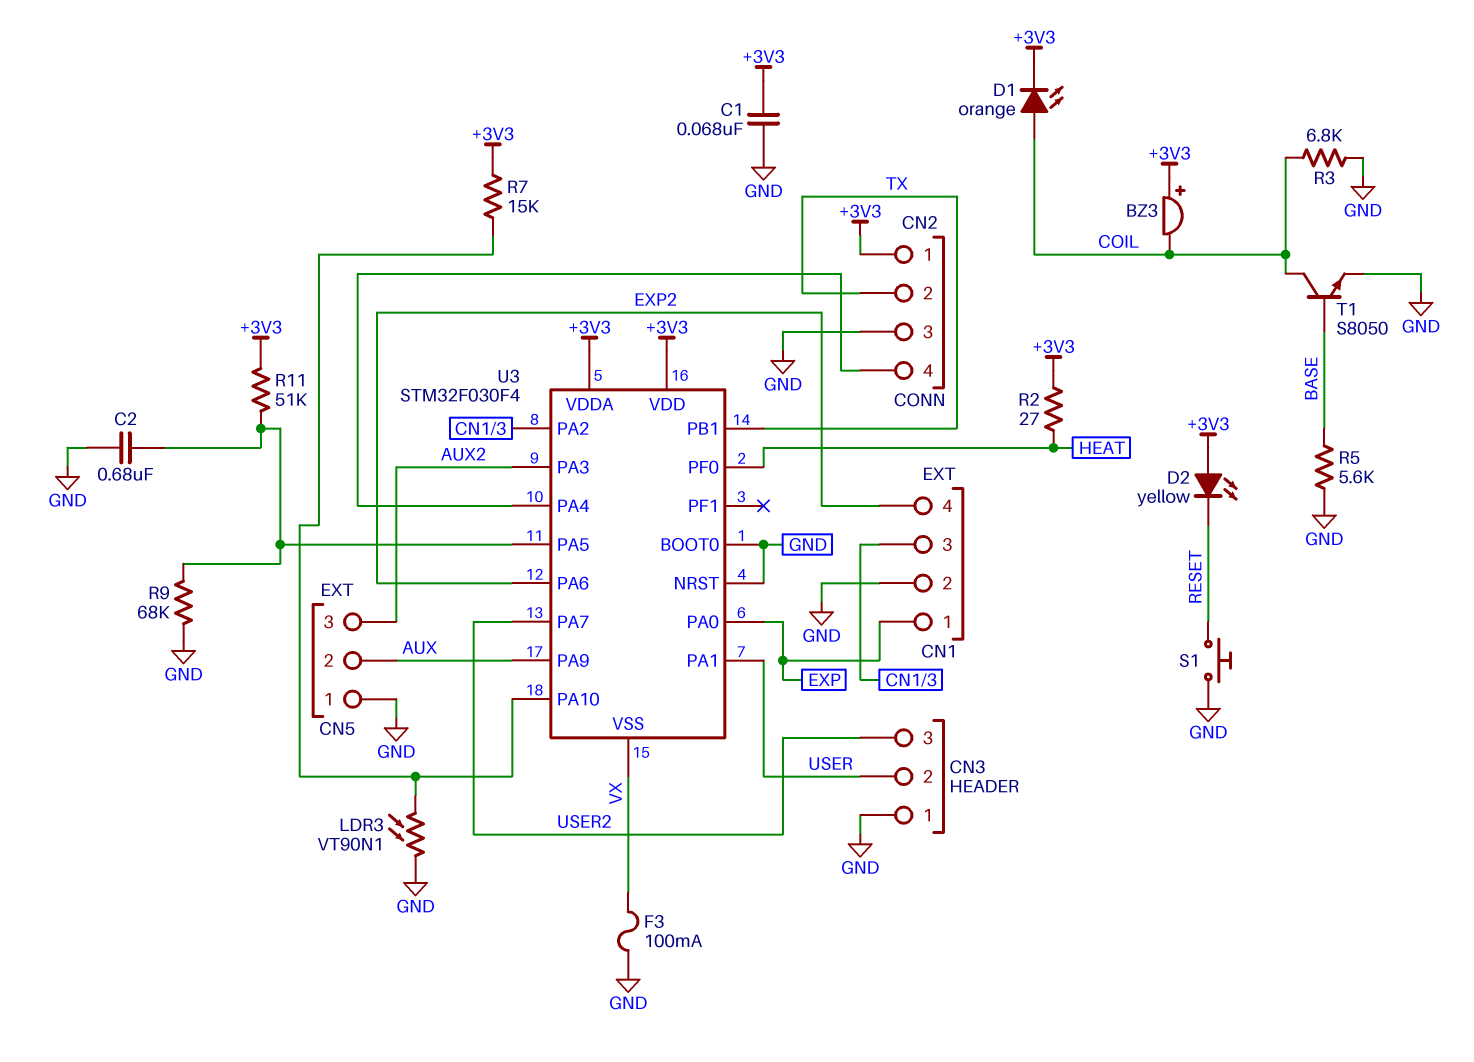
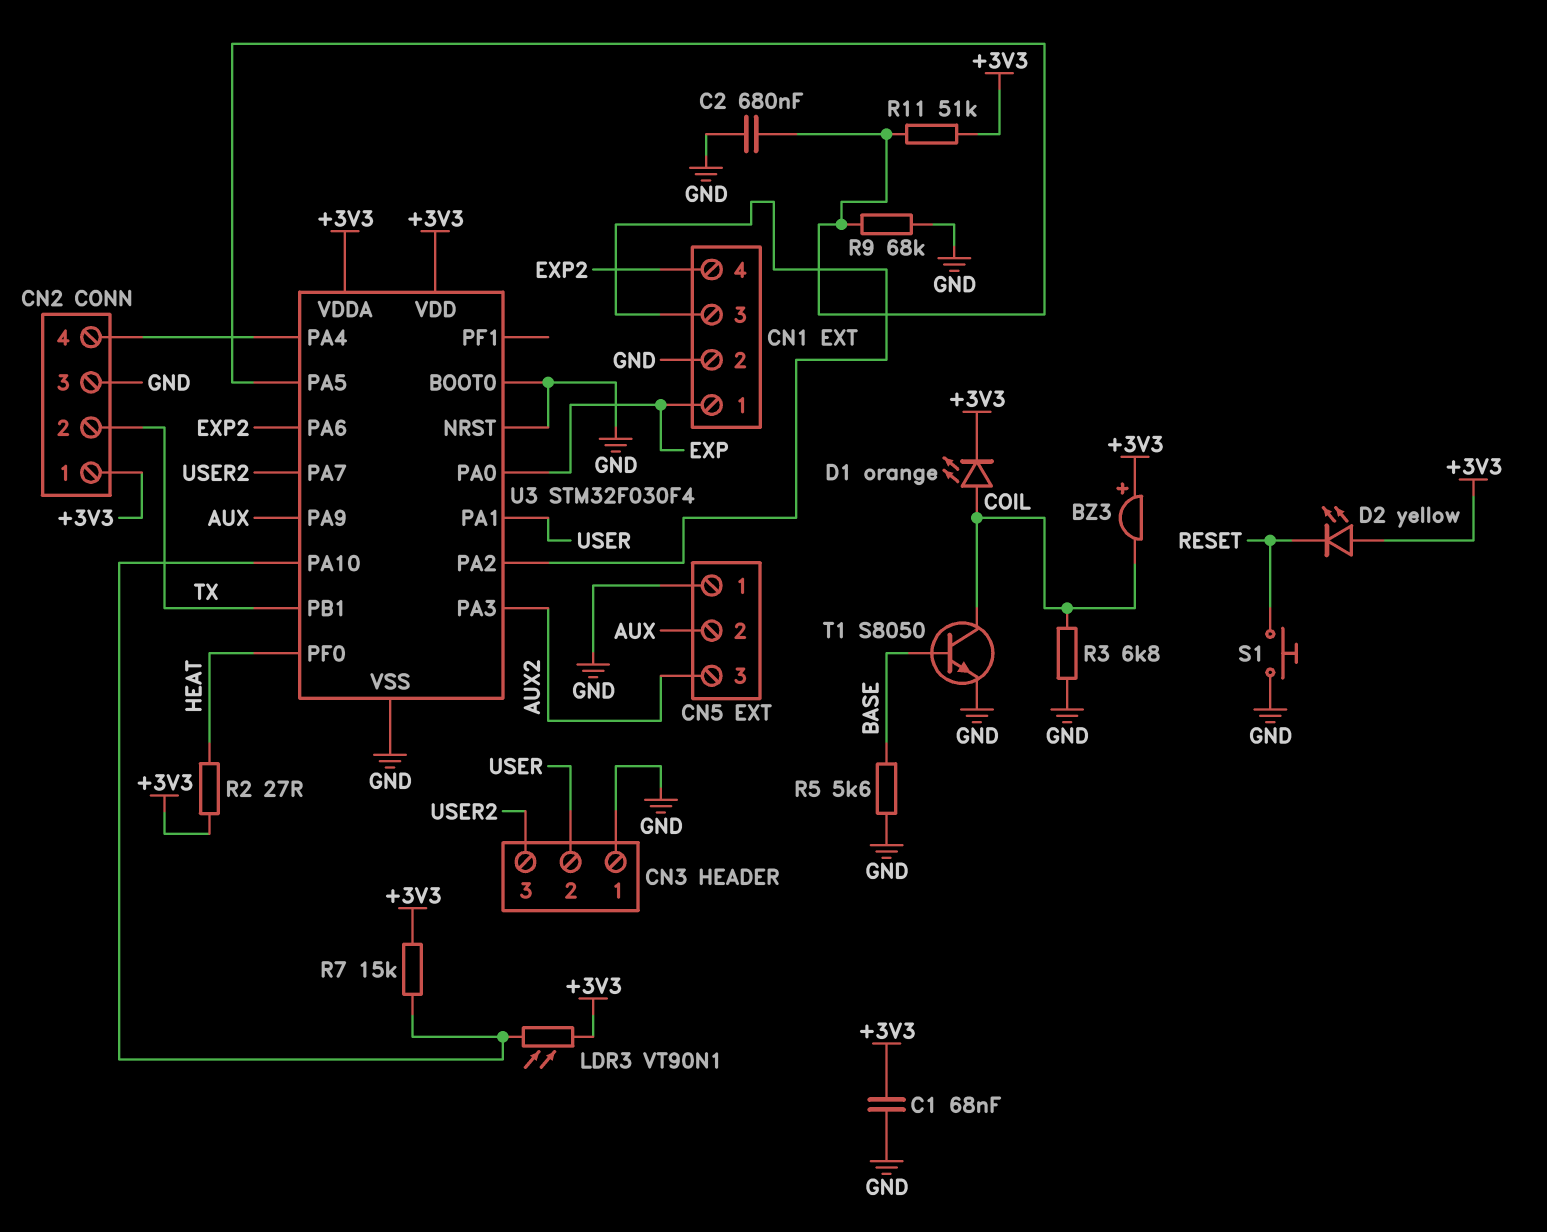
F3: 100mA (GND, VX) -> none
LDR3: VT90N1 (GND, U3/PA10) -> VT90N1 (+3V3, U3/PA10)
U3 pin VSS: VX -> GND

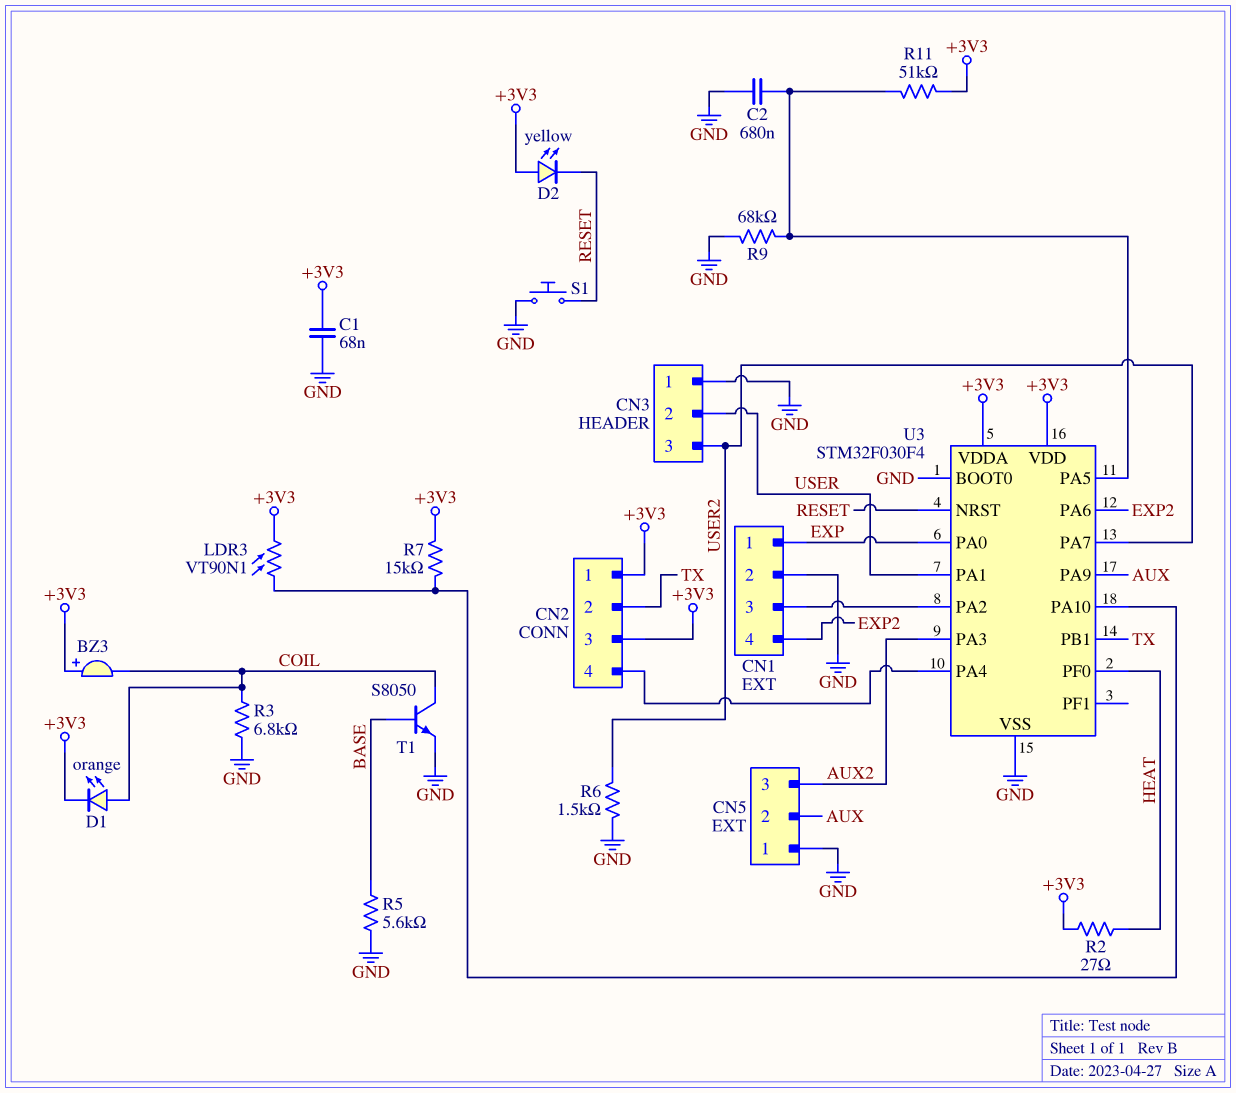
CN2 pin 3: GND -> +3V3
R6: none -> 1.5k (GND, USER2)
U3 pin NRST: GND -> RESET

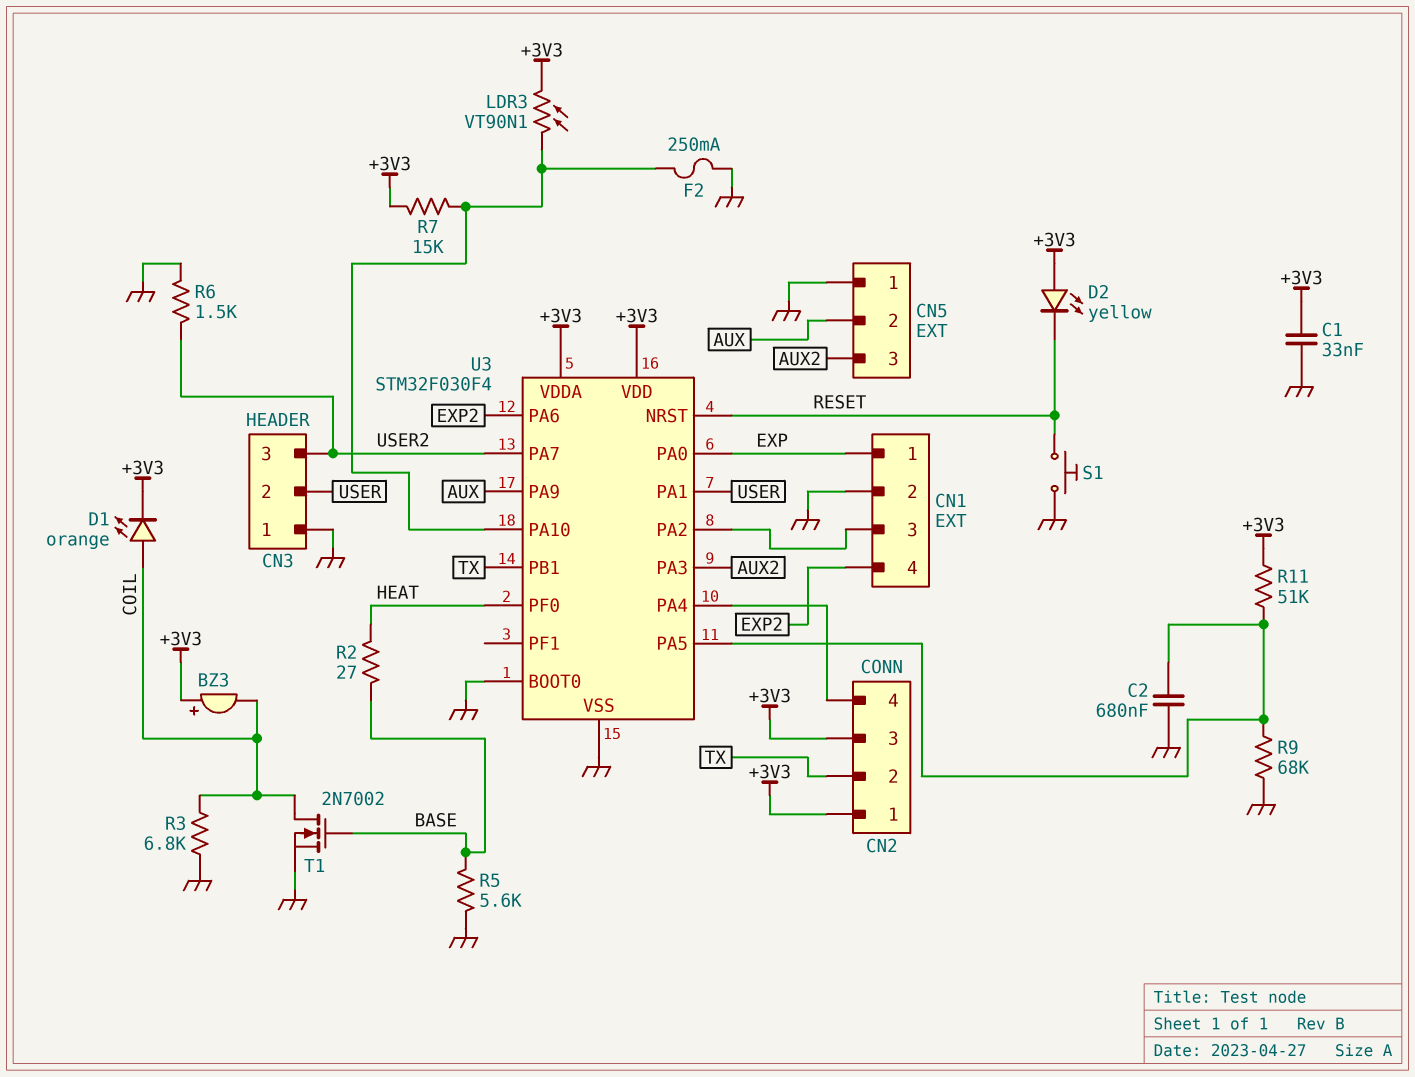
C1: 68nF (+3V3, GND) -> 33nF (+3V3, GND)
F2: none -> 250mA (GND, U3/PA10)
R2: 27 (+3V3, HEAT) -> 27 (BASE, HEAT)
T1: NPN S8050 (B BASE, C COIL, E GND) -> NMOS 2N7002 (G BASE, D COIL, S GND)

